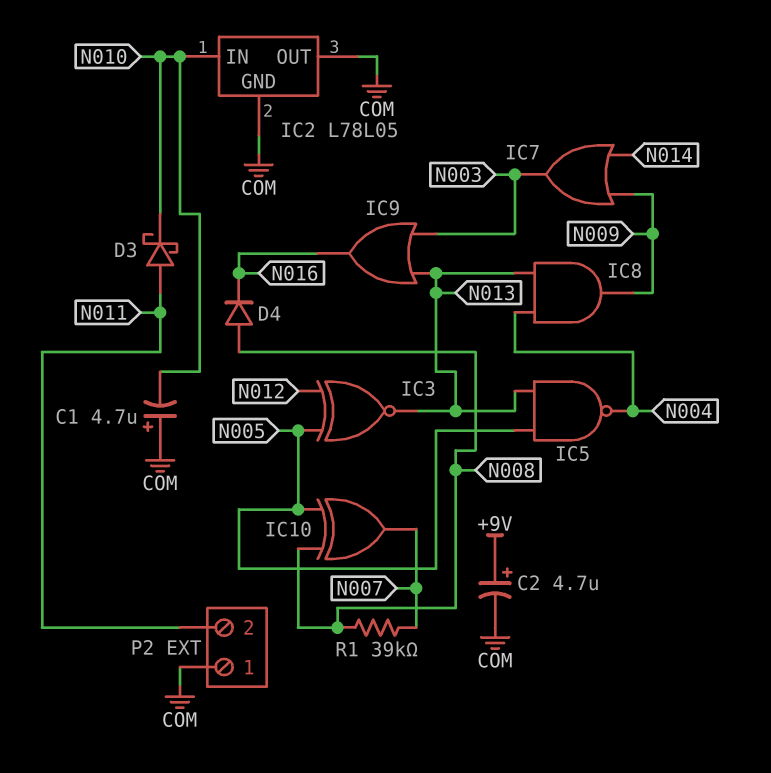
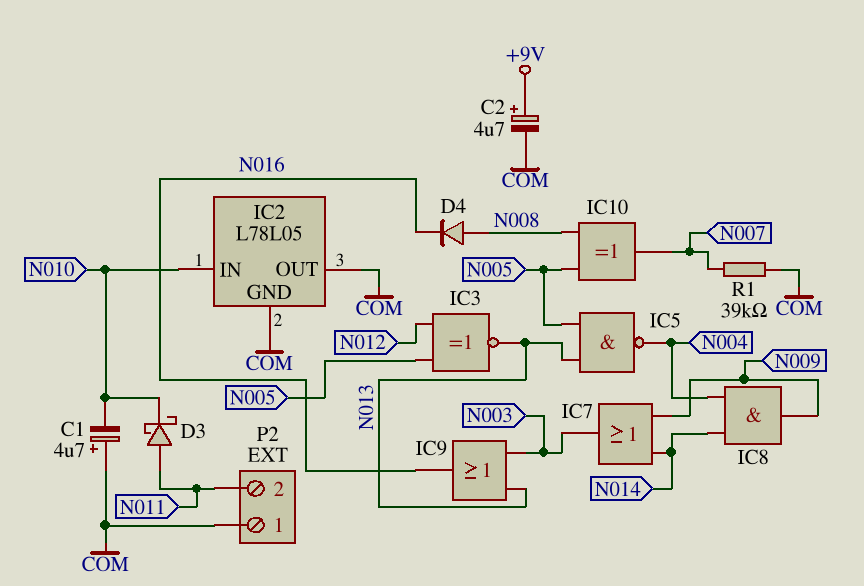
IC8: AND (in N004, in N013, out N009) -> AND (in N004, in N014, out N009)
R1: 39k (N007, N008) -> 39k (COM, N007)

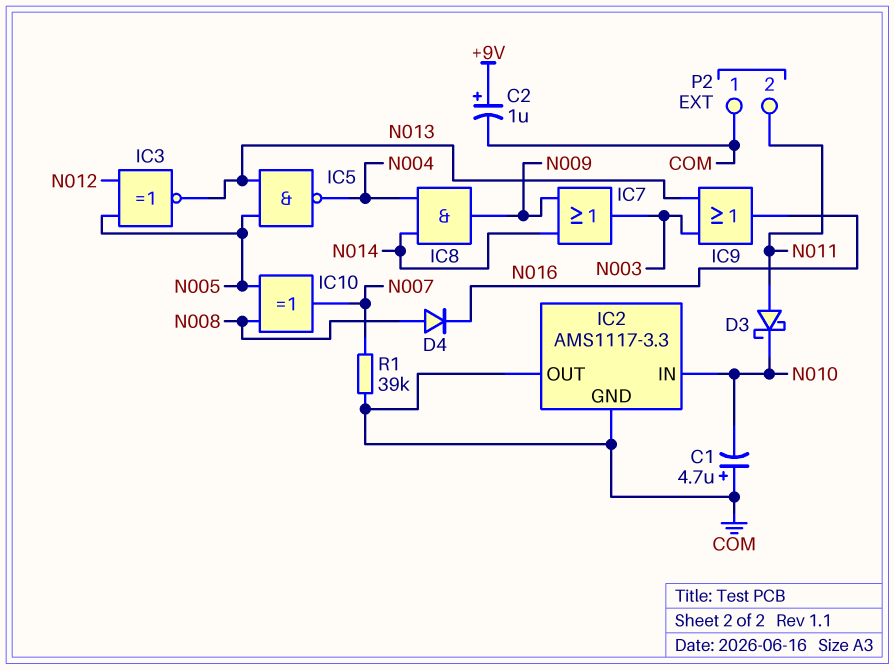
C2: 4.7uF (plus +9V, minus COM) -> 1uF (plus +9V, minus COM)
IC2: L78L05 -> AMS1117-3.3

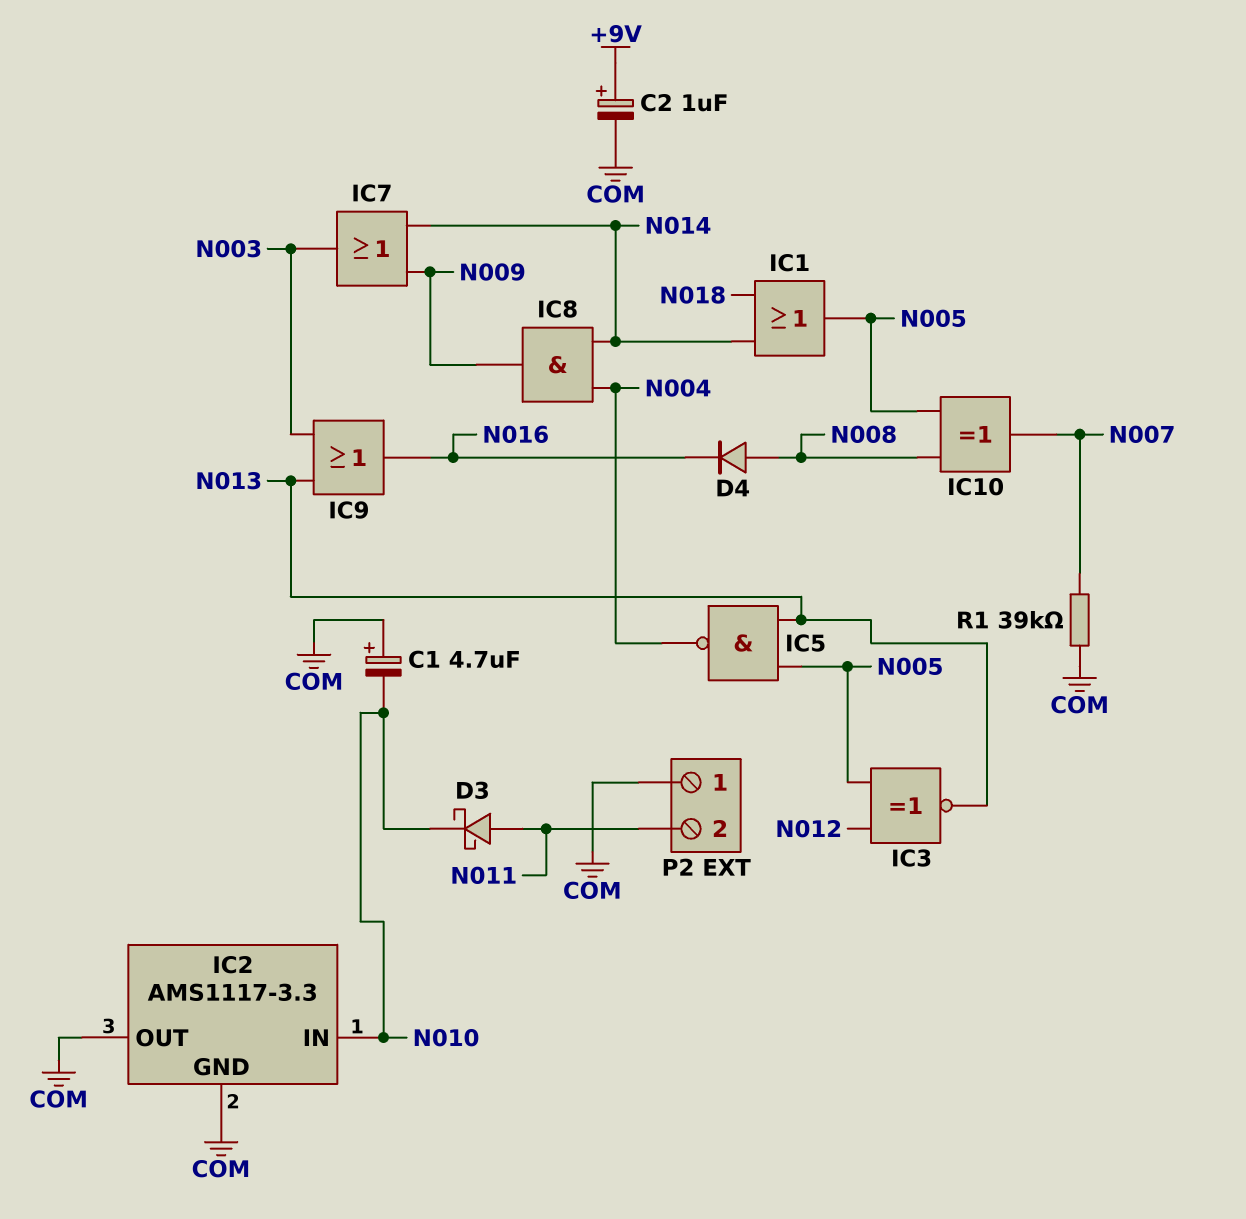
IC1: none -> OR (in N014, in N018, out N005)

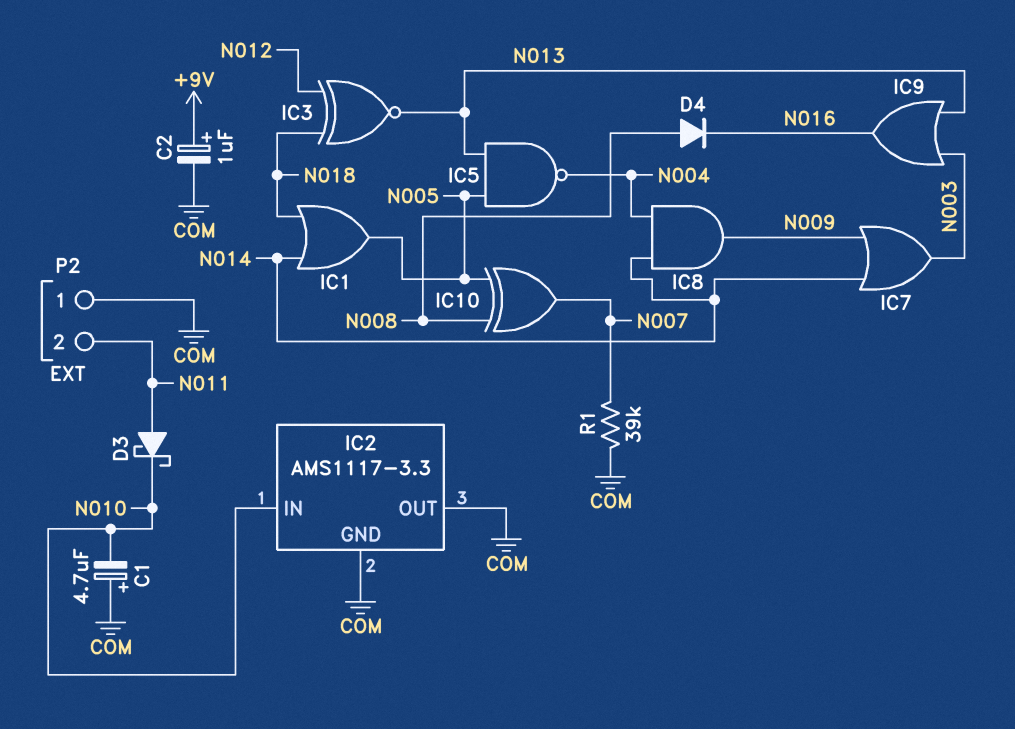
IC3: XNOR (in N005, in N012, out N013) -> XNOR (in N012, in N018, out N013)

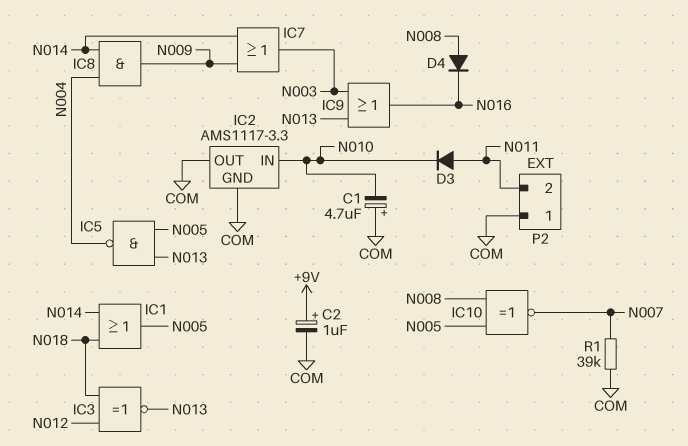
D3: schottky (A N011, K N010) -> diode (A N011, K N010)
IC10: XOR (in N005, in N008, out N007) -> XNOR (in N005, in N008, out N007)

